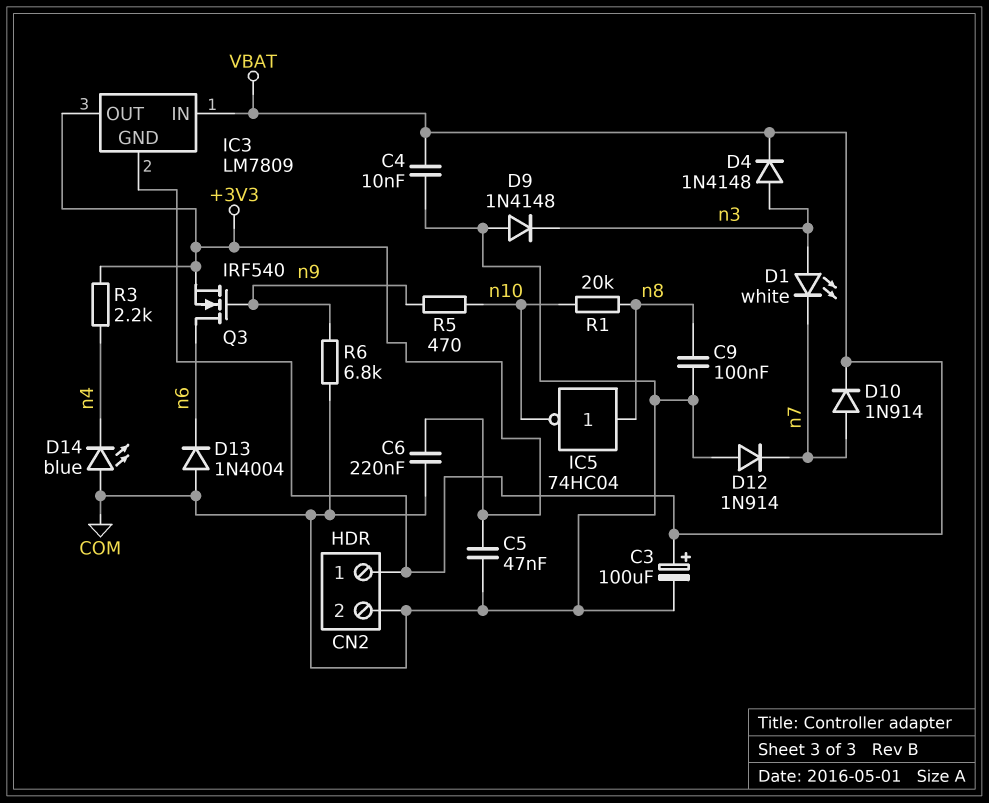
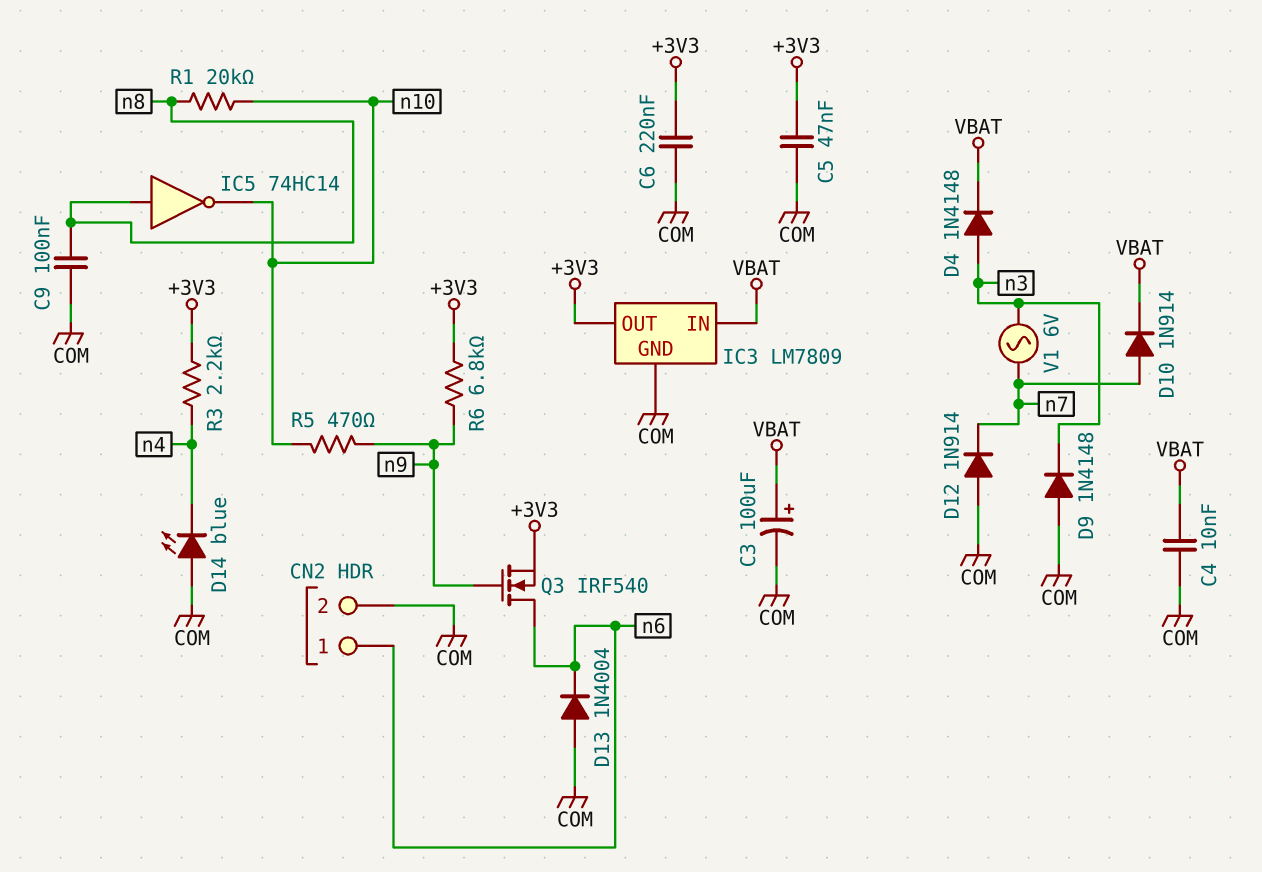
CN2 pin 1: VBAT -> n6
D1: LED white (A n3, K n7) -> none
IC3 pin GND: VBAT -> COM
IC5: NOT 74HC04 (in n8, out n10) -> NOT 74HC14 (in n8, out n10)
R6: 6.8k (COM, n9) -> 6.8k (+3V3, n9)
V1: none -> AC 6V (n3, n7)

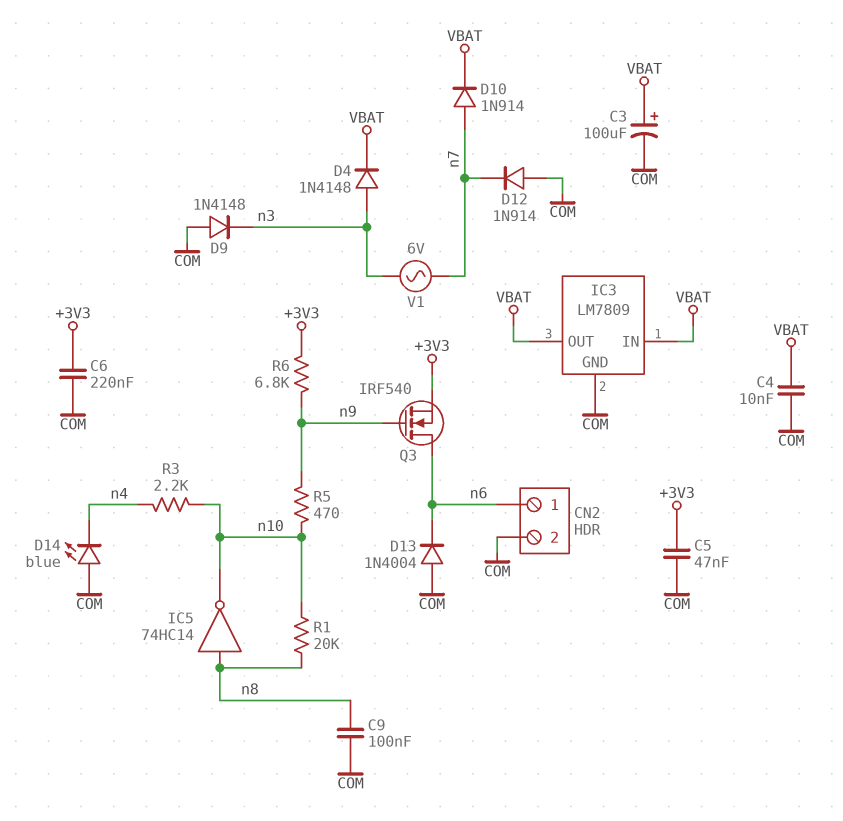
IC3 pin OUT: +3V3 -> VBAT
R3: 2.2k (+3V3, n4) -> 2.2k (n4, n10)

